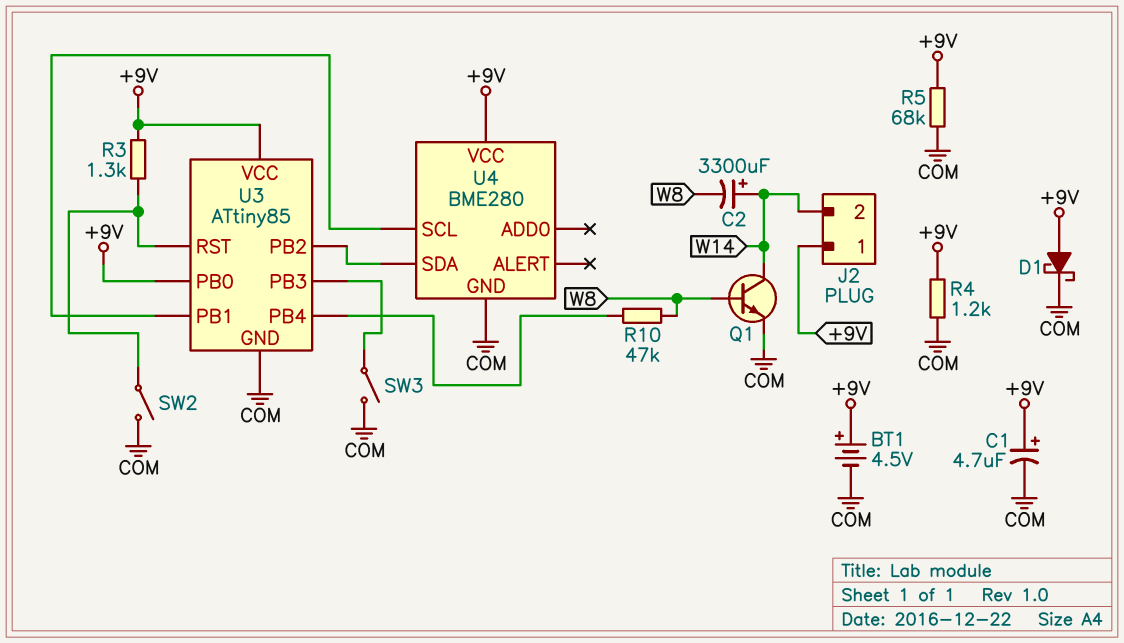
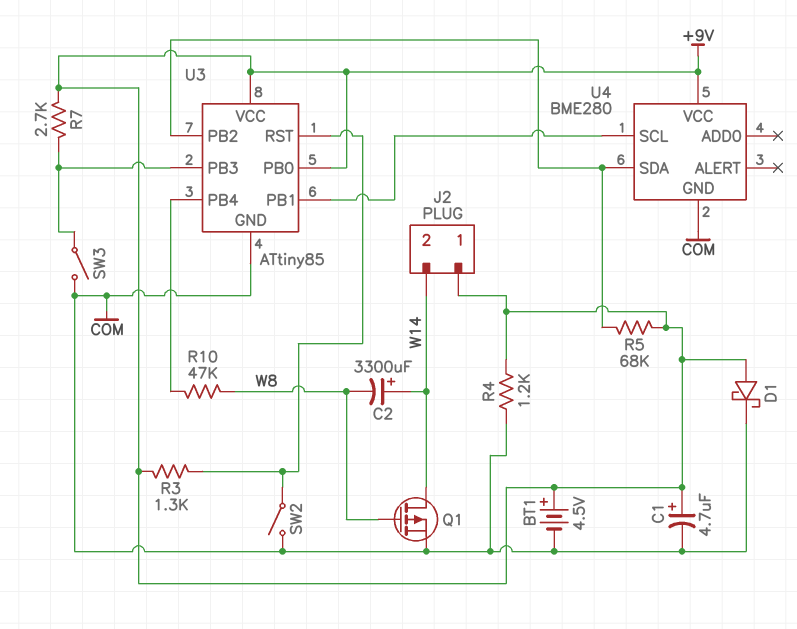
Q1: NPN (B W8, C W14, E COM) -> PMOS (G W8, D W14, S COM)
R5: 68k (+9V, COM) -> 68k (+9V, U3/PB2)
R7: none -> 2.7k (+9V, U3/PB3)

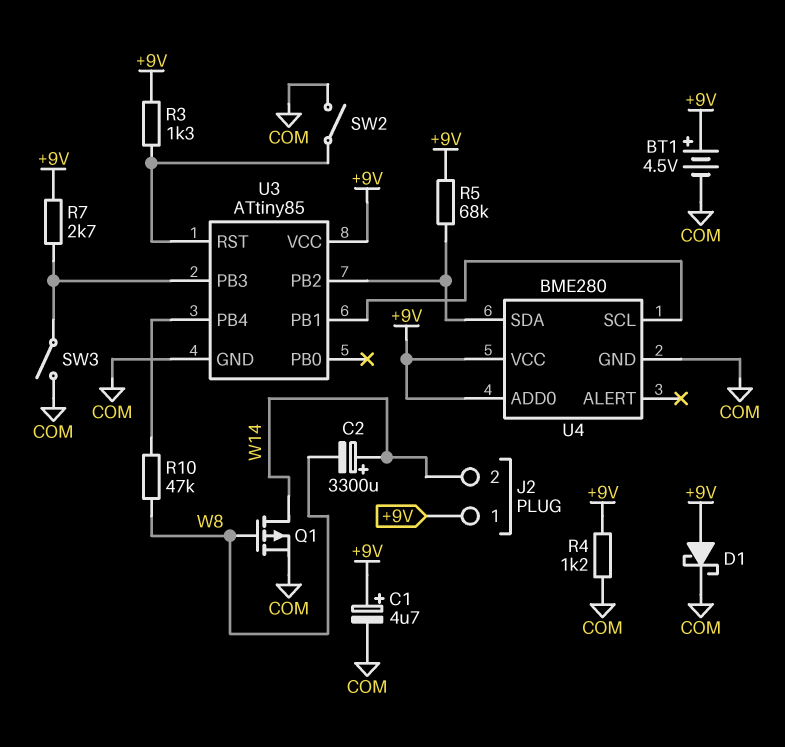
U3 pin PB0: +9V -> none
U4 pin ADD0: none -> +9V

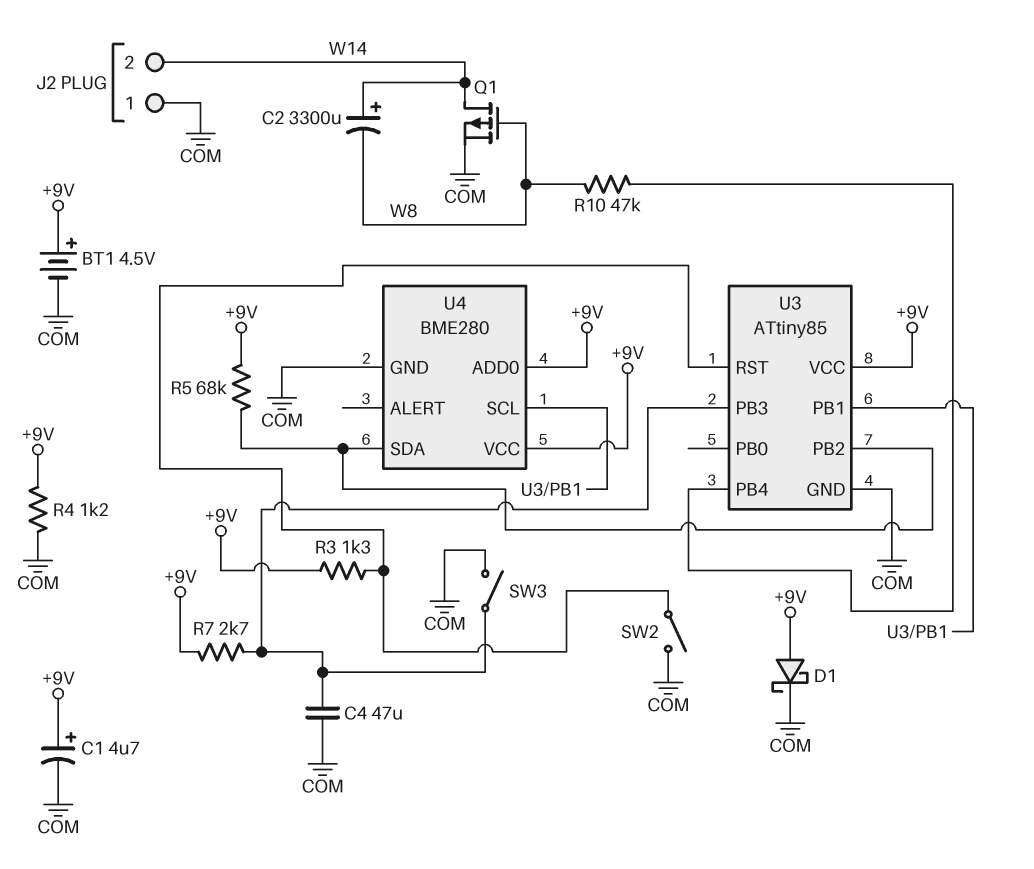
C4: none -> 47uF (COM, U3/PB3)
J2 pin 1: +9V -> COM

